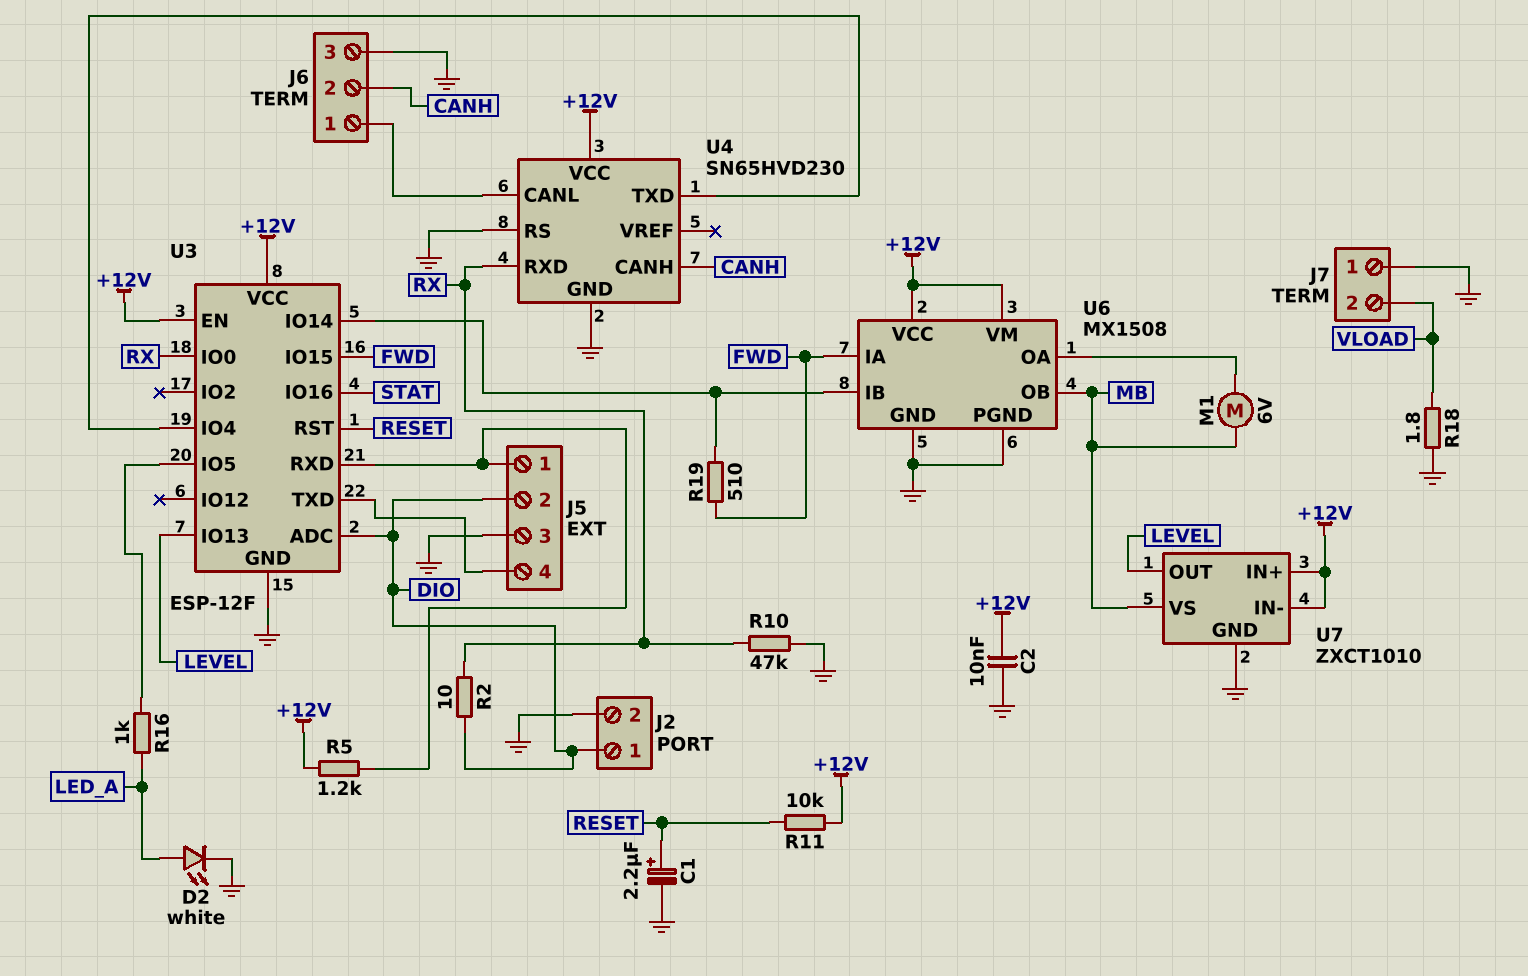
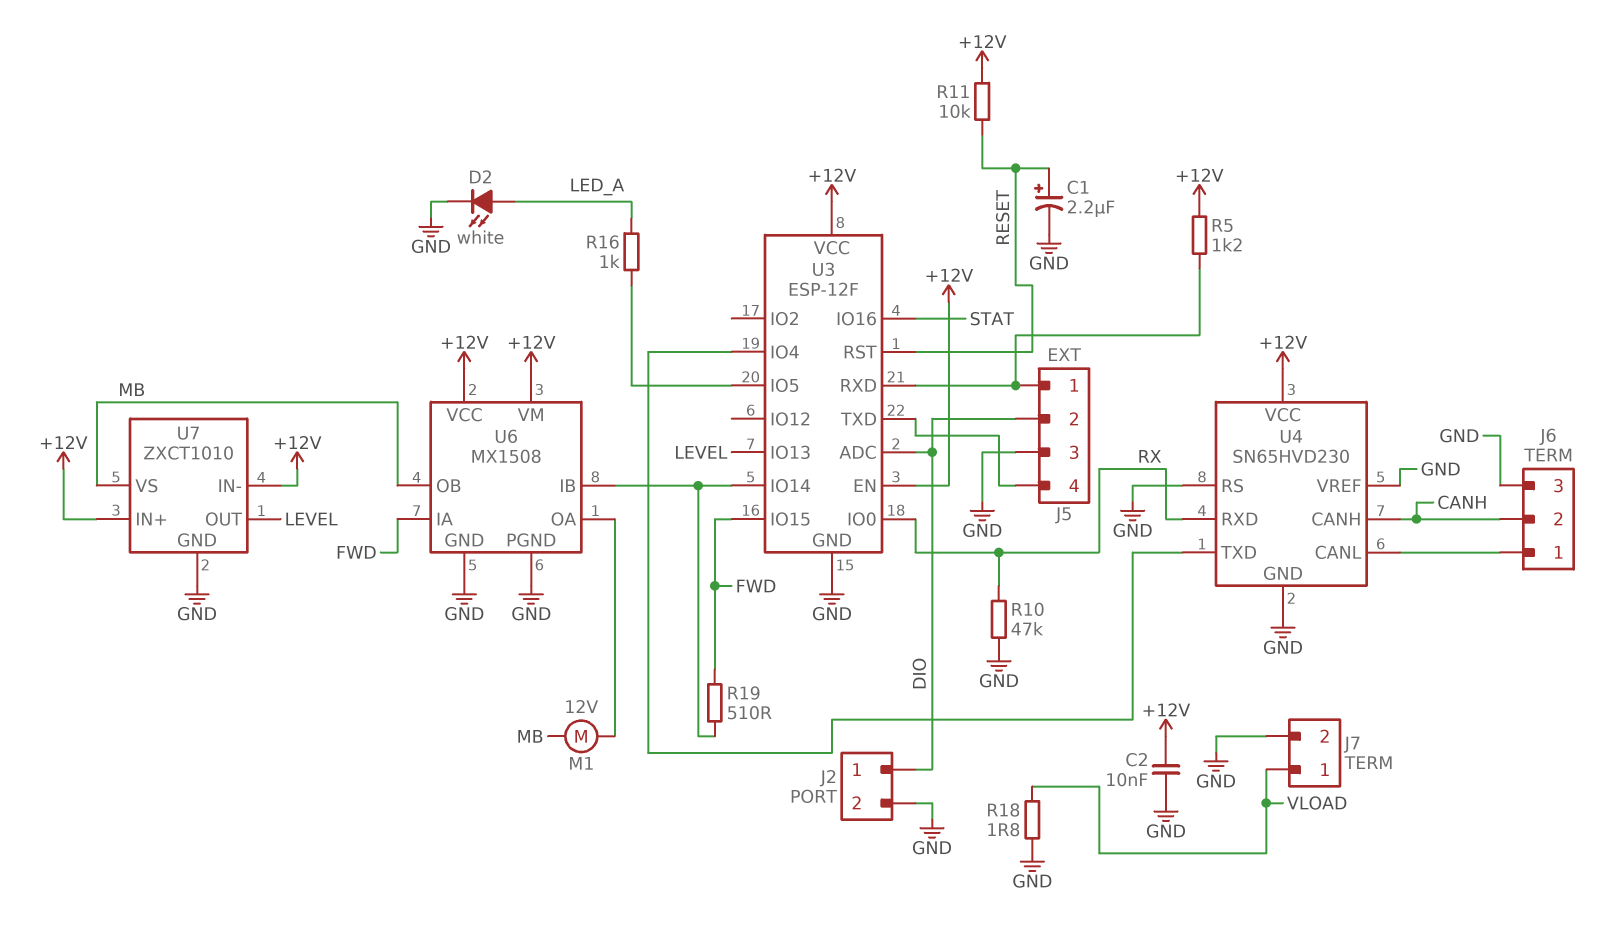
J7 pin 1: GND -> VLOAD
J7 pin 2: VLOAD -> GND
M1: motor 6V (MB, U6/OA) -> motor 12V (MB, U6/OA)
R2: 10 (DIO, RX) -> none
U4 pin VREF: none -> GND

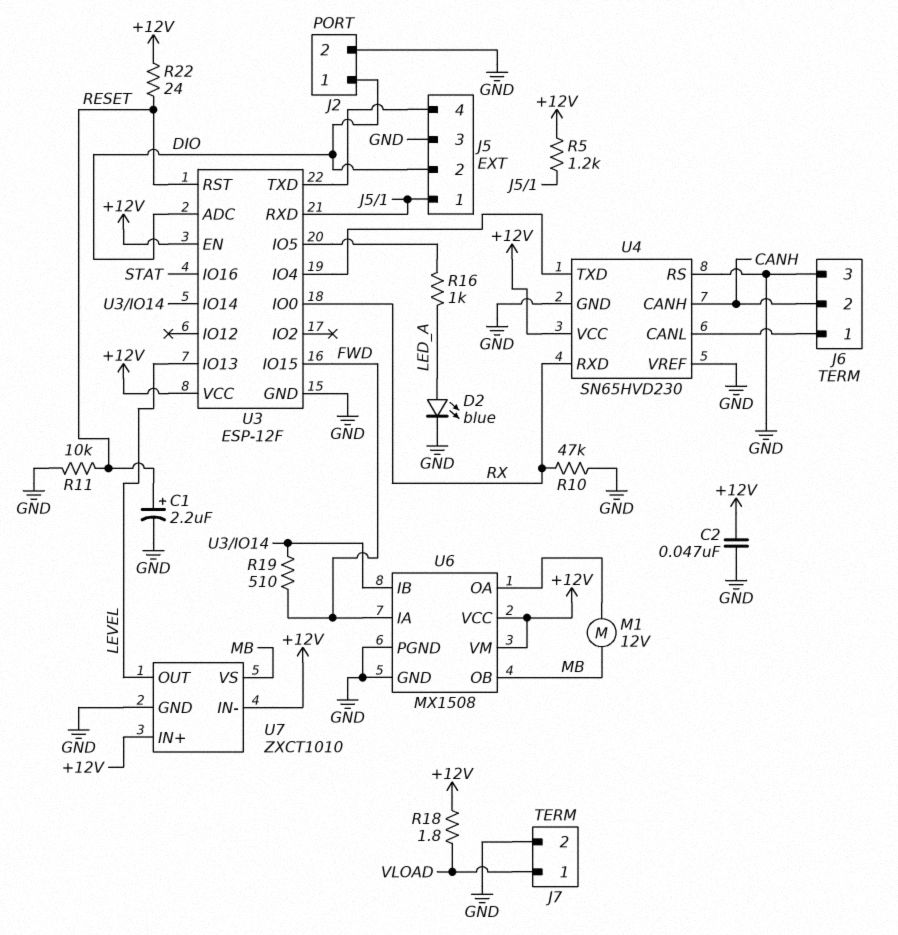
C2: 10nF (+12V, GND) -> 47nF (+12V, GND)
D2: LED white (A LED_A, K GND) -> LED blue (A LED_A, K GND)
R11: 10k (+12V, RESET) -> 10k (GND, RESET)
R18: 1.8 (GND, VLOAD) -> 1.8 (+12V, VLOAD)
R22: none -> 24 (+12V, RESET)

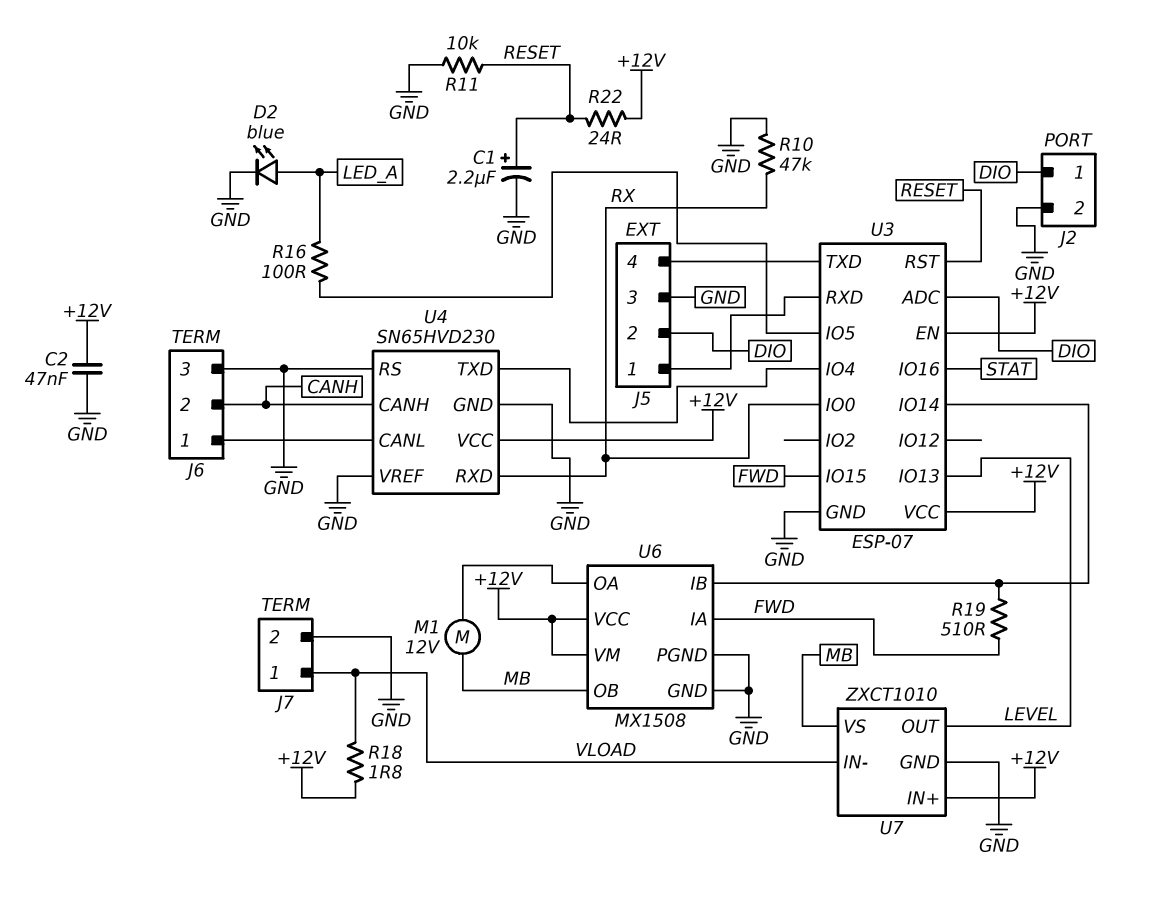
R5: 1.2k (+12V, J5/1) -> none
R16: 1k (LED_A, U3/IO5) -> 100 (LED_A, U3/IO5)
U3: ESP-12F -> ESP-07
U7 pin IN-: +12V -> VLOAD

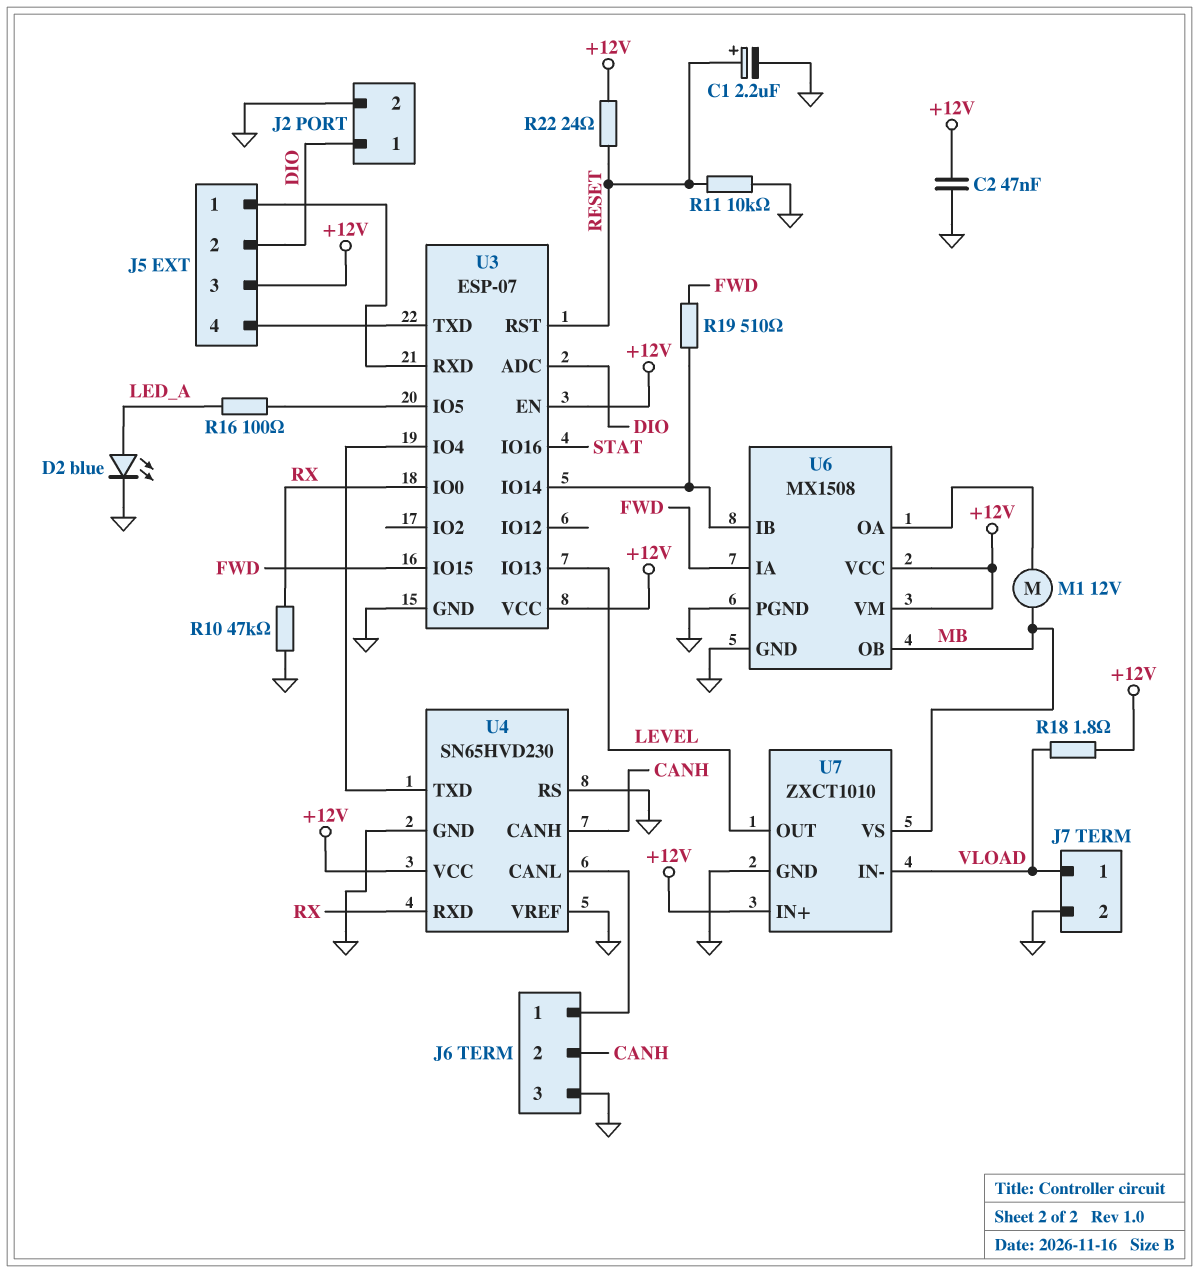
J5 pin 3: GND -> +12V

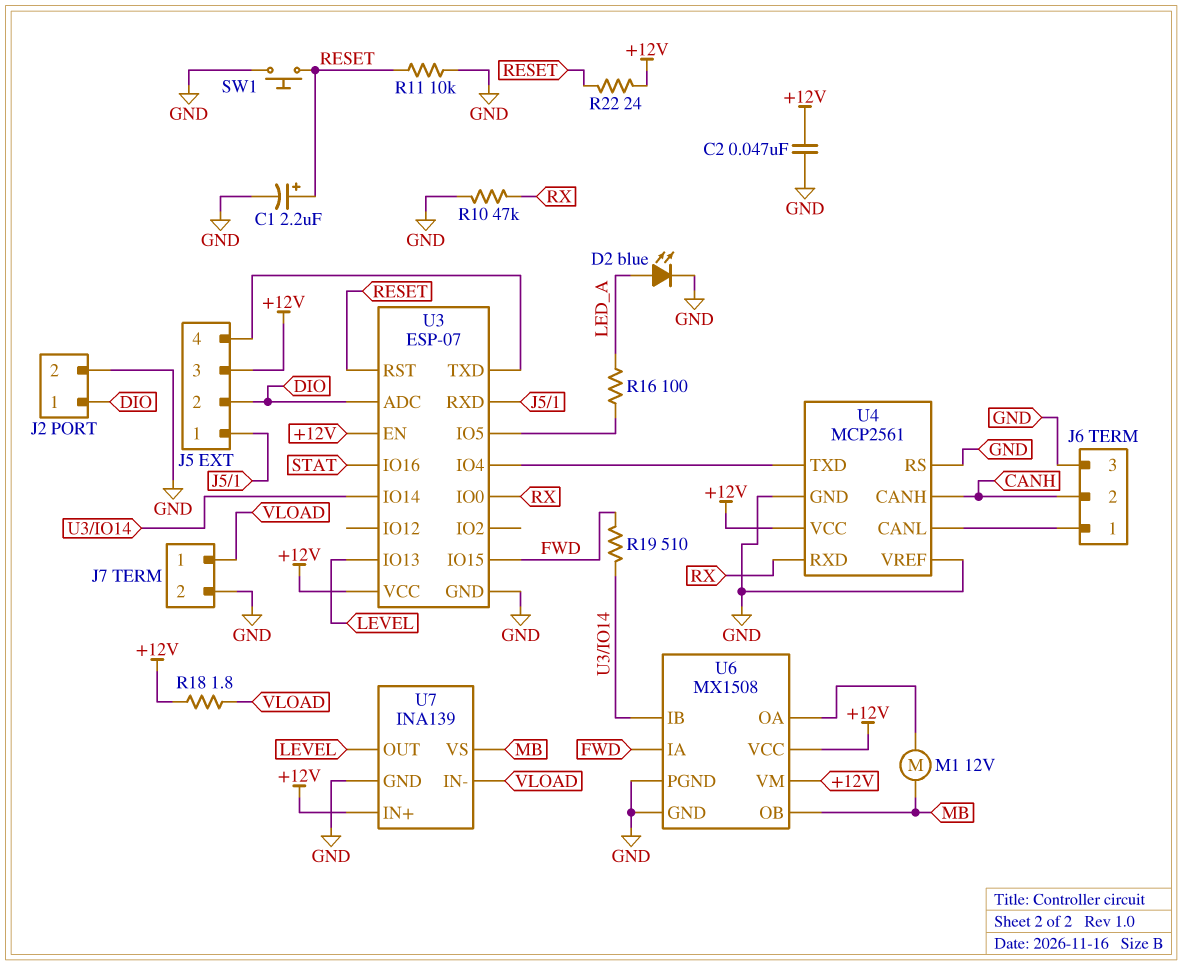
SW1: none -> button (GND, RESET)
U4: SN65HVD230 -> MCP2561
U7: ZXCT1010 -> INA139

